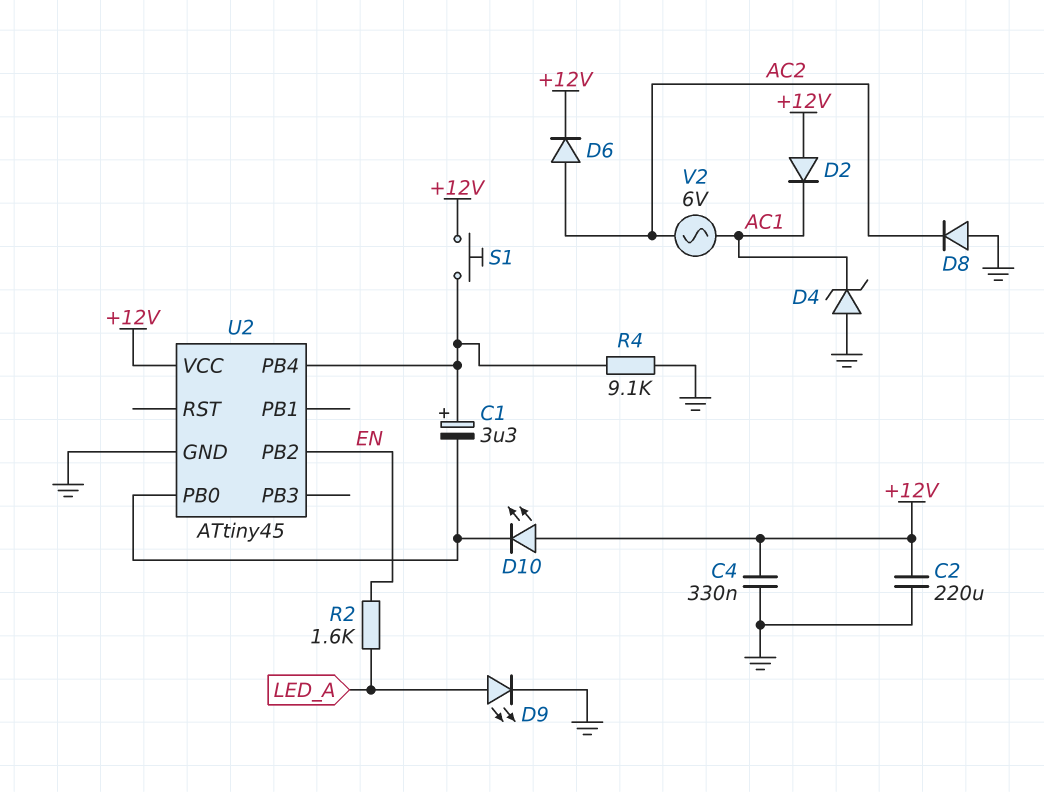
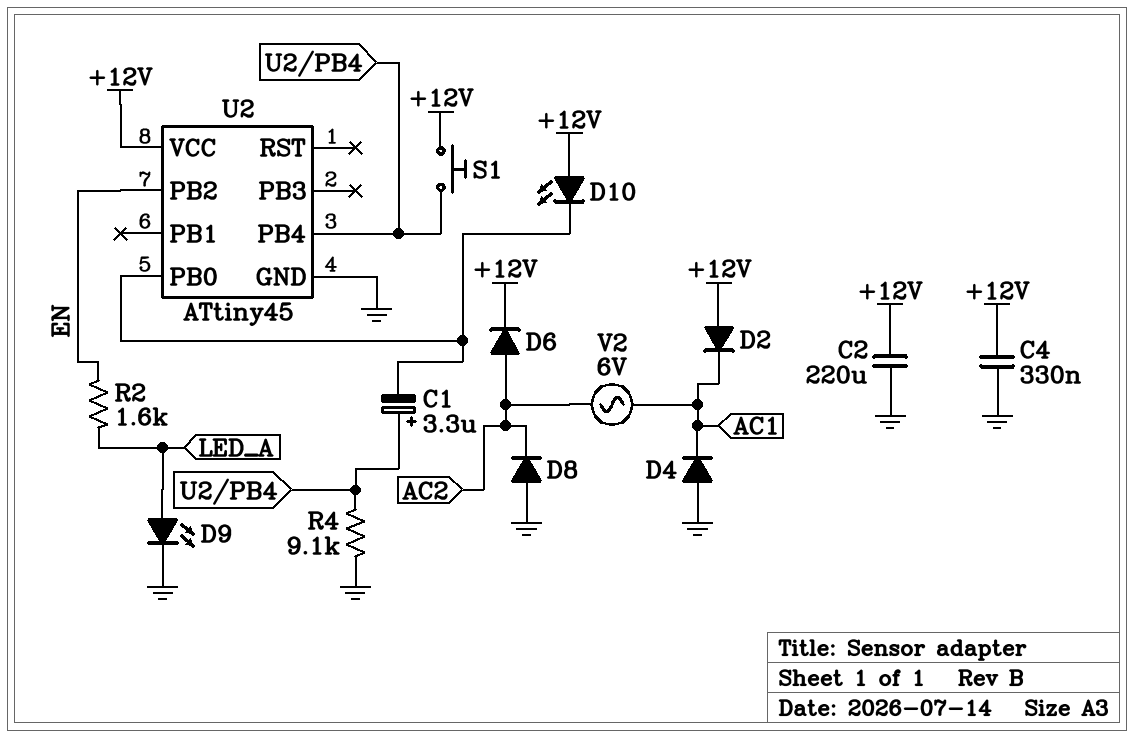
D4: zener (A GND, K AC1) -> diode (A GND, K AC1)

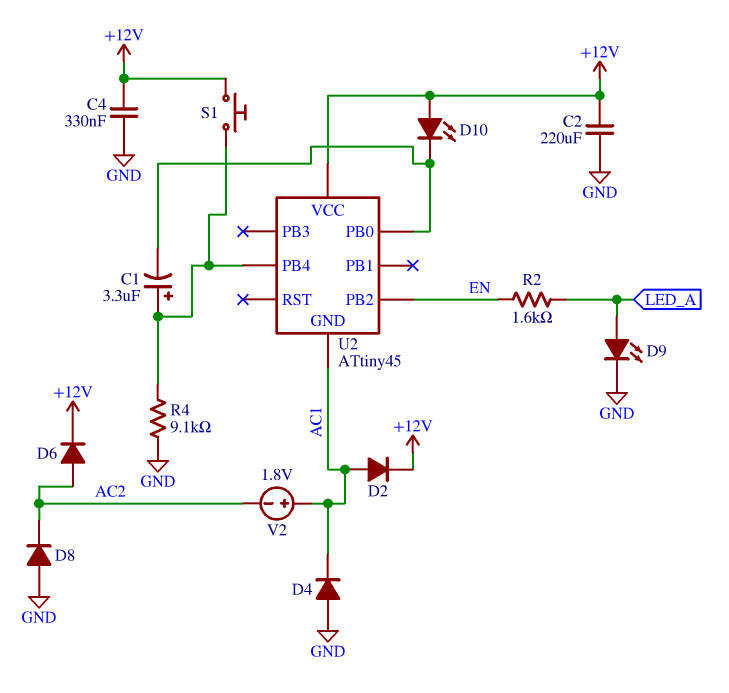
D2: diode (A +12V, K AC1) -> diode (A AC1, K +12V)
U2 pin GND: GND -> AC1
V2: AC 6V (AC1, AC2) -> 1.8V (plus AC1, minus AC2)

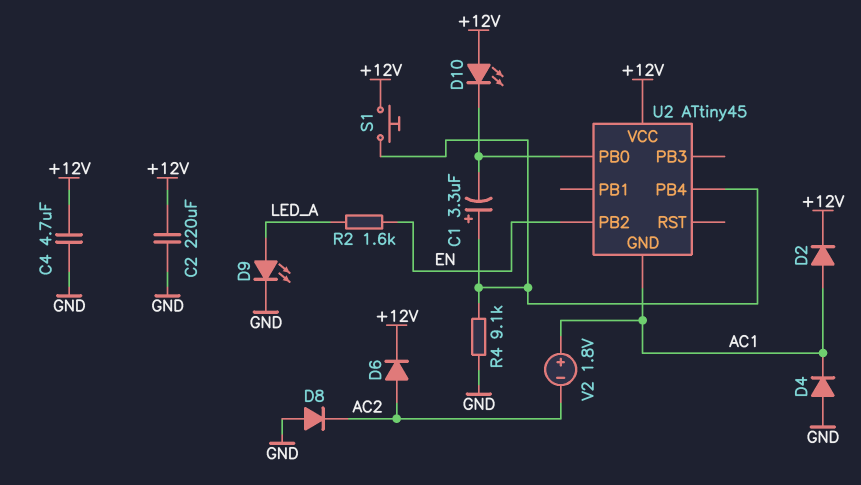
C4: 330nF (+12V, GND) -> 4.7uF (+12V, GND)

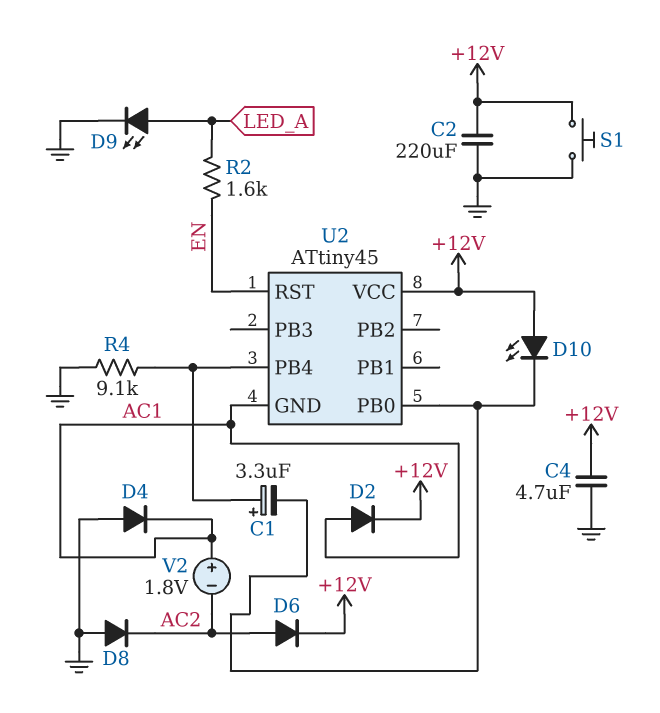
S1: button (+12V, U2/PB4) -> button (+12V, GND)
U2 pin PB2: EN -> none
U2 pin RST: none -> EN

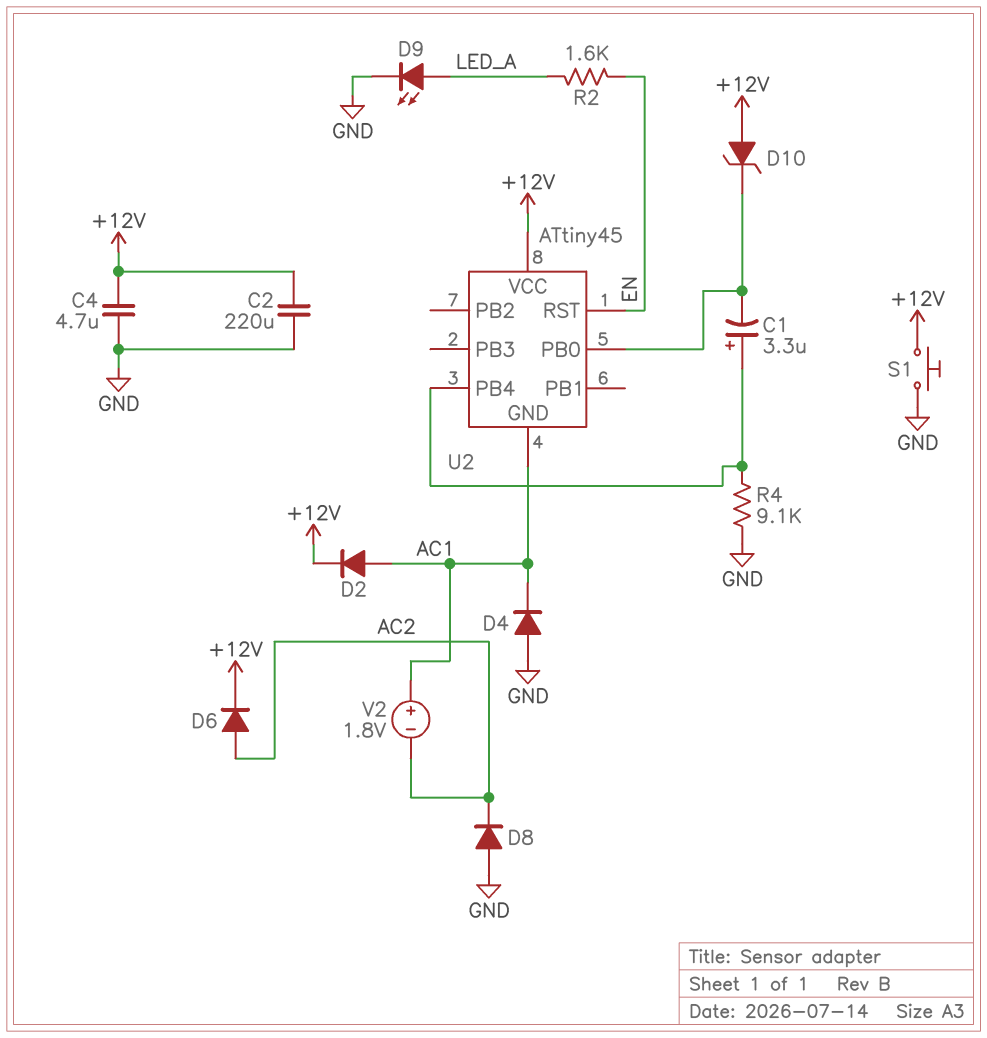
D10: LED (A +12V, K U2/PB0) -> zener (A +12V, K U2/PB0)

